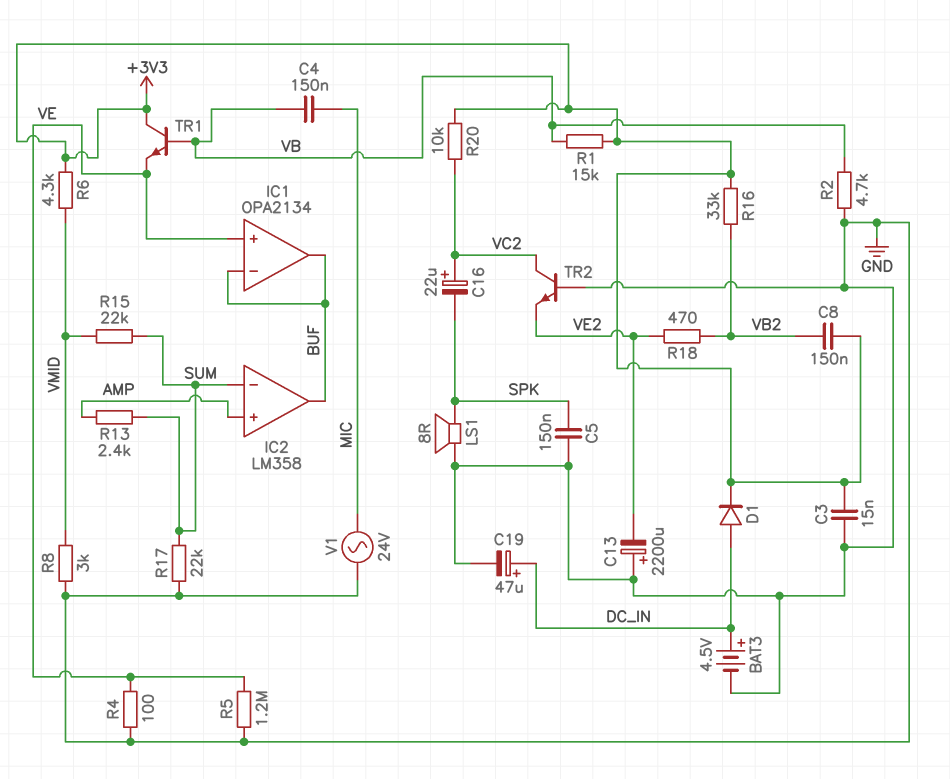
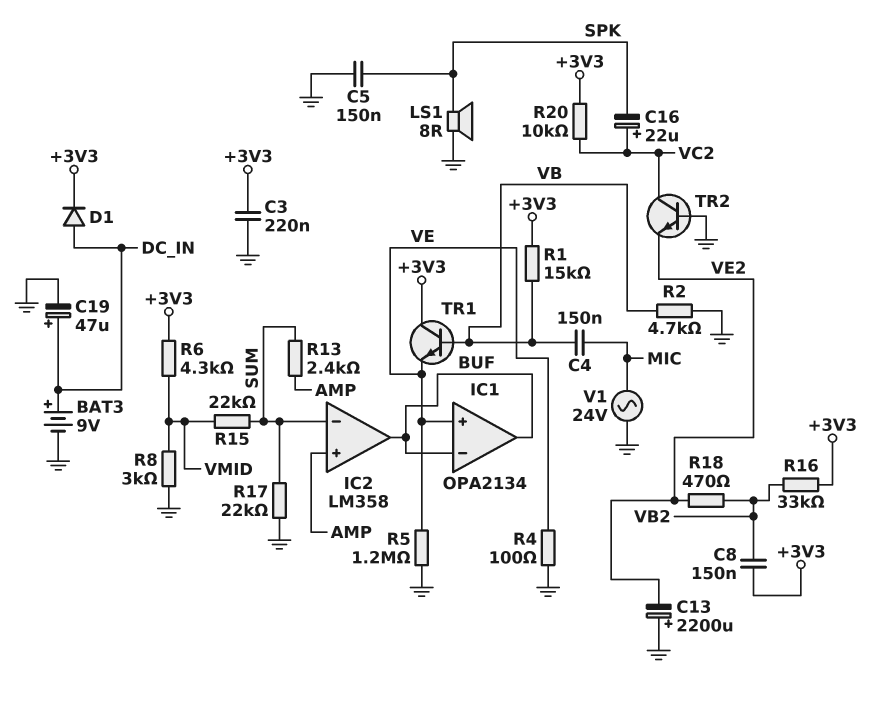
BAT3: 4.5V (plus DC_IN, minus GND) -> 9V (plus DC_IN, minus GND)
C3: 15nF (+3V3, GND) -> 220nF (+3V3, GND)

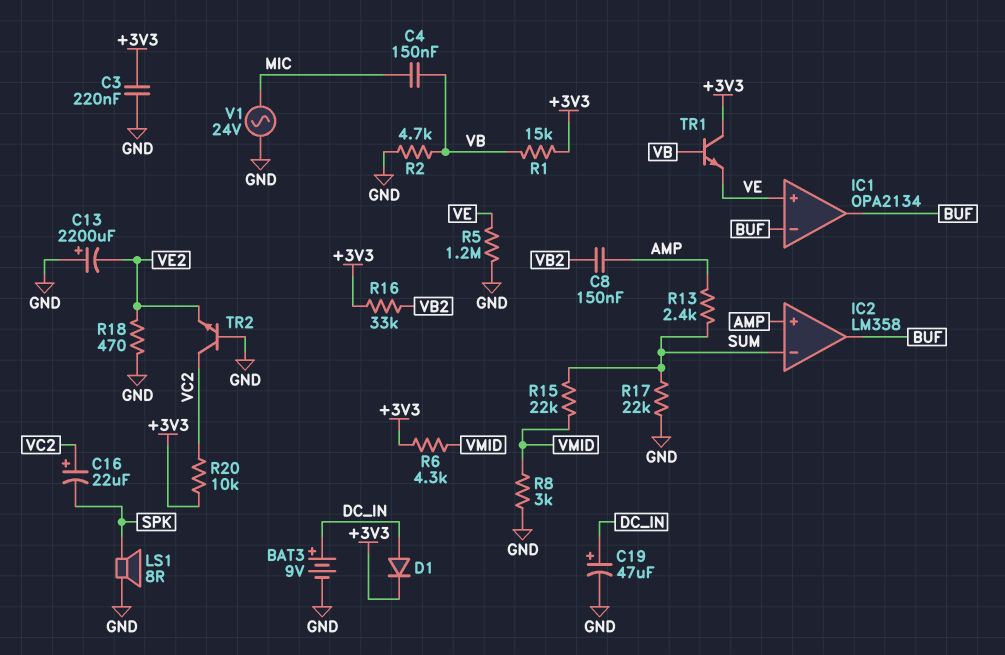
C5: 150nF (GND, SPK) -> none
C8: 150nF (+3V3, VB2) -> 150nF (AMP, VB2)
R4: 100 (GND, VE) -> none
R18: 470 (VB2, VE2) -> 470 (GND, VE2)

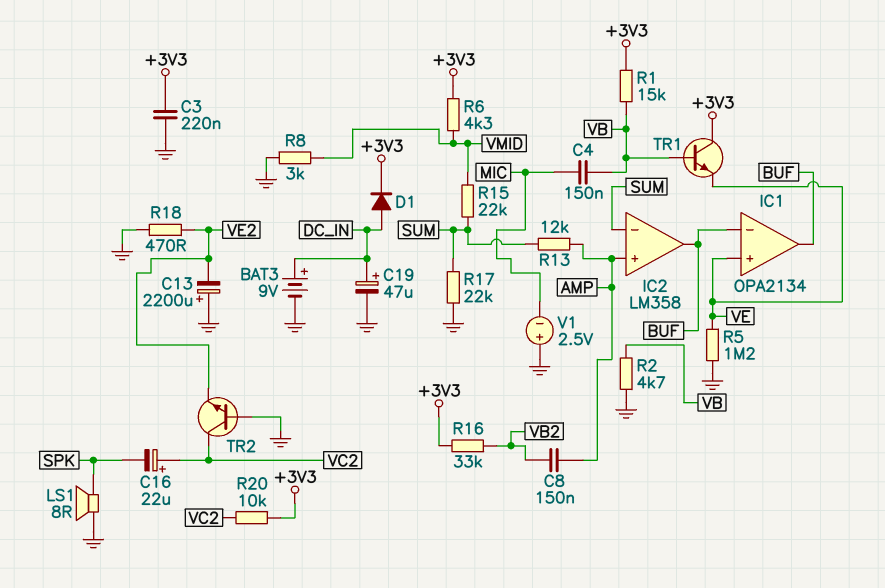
R13: 2.4k (AMP, SUM) -> 12k (AMP, SUM)
V1: AC 24V (GND, MIC) -> 2.5V (plus GND, minus MIC)

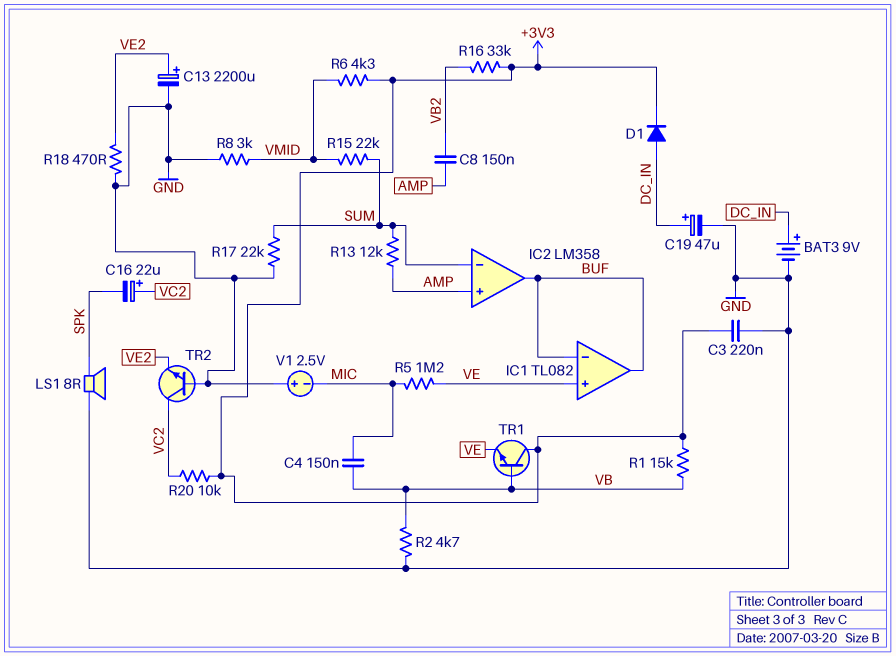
C13: 2200uF (plus GND, minus VE2) -> 2200uF (plus VE2, minus GND)
IC1: OPA2134 -> TL082
R5: 1.2M (GND, VE) -> 1.2M (MIC, VE)

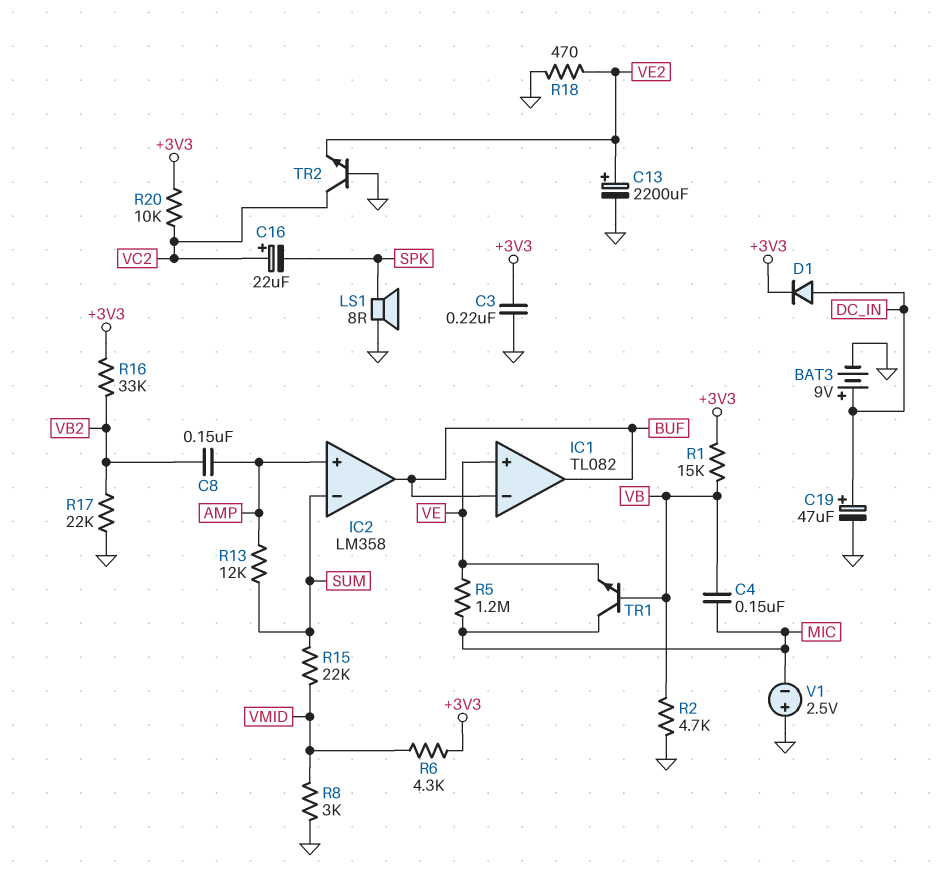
R17: 22k (GND, SUM) -> 22k (GND, VB2)
TR1: NPN (B VB, C +3V3, E VE) -> NPN (B VB, C MIC, E VE)

